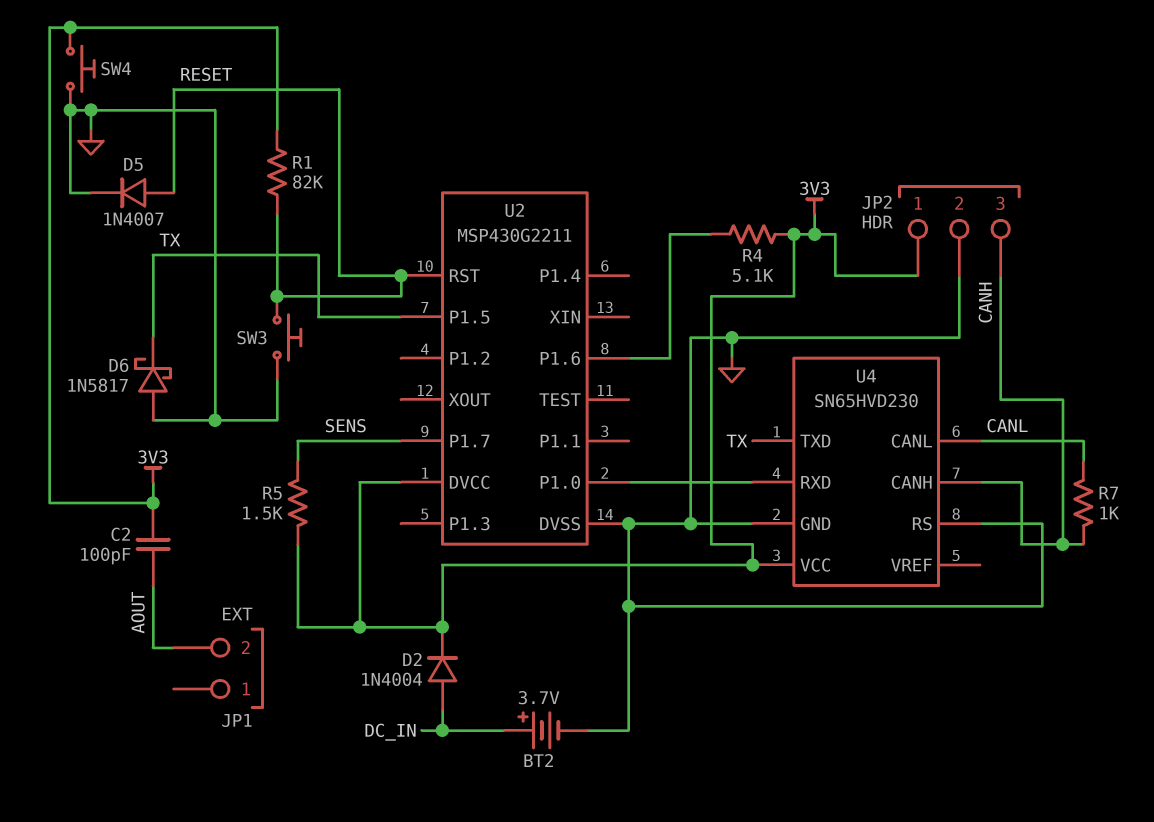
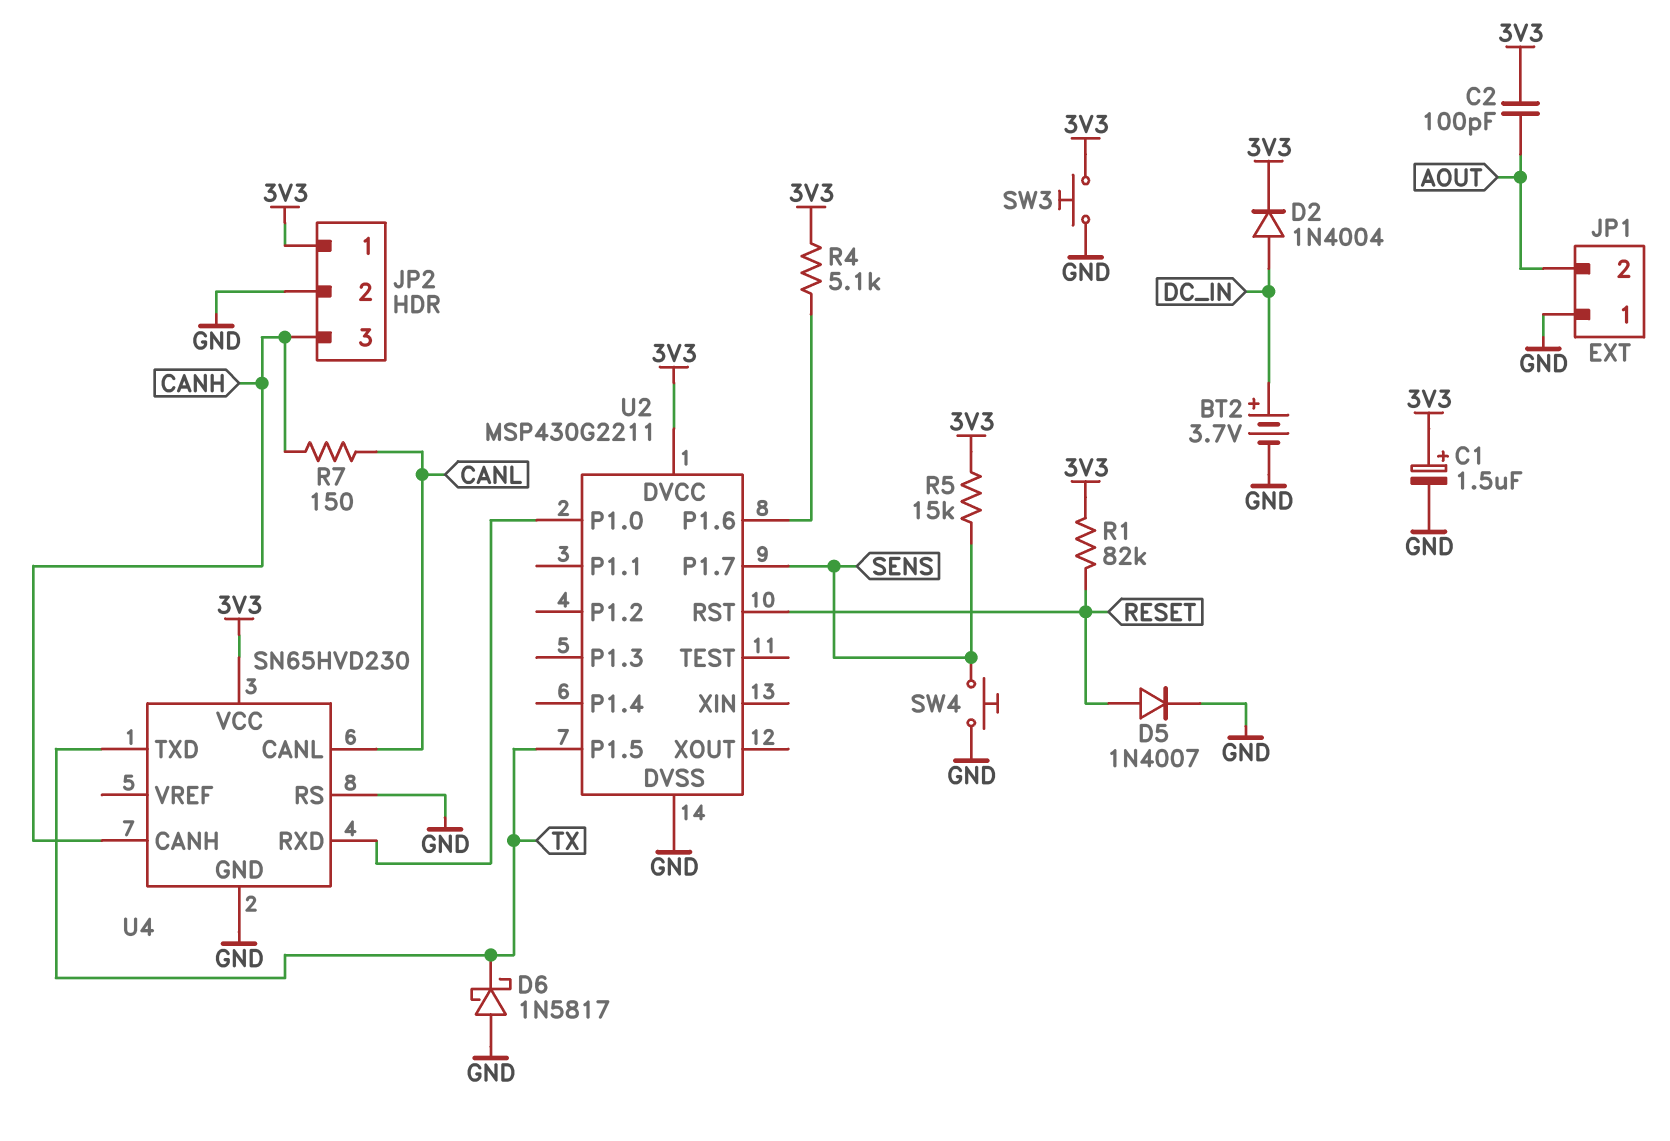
C1: none -> 1.5uF (plus 3V3, minus GND)
JP1 pin 1: none -> GND
R5: 1.5k (3V3, SENS) -> 15k (3V3, SENS)
R7: 1k (CANH, CANL) -> 150 (CANH, CANL)
SW3: button (GND, RESET) -> button (3V3, GND)
SW4: button (3V3, GND) -> button (GND, SENS)

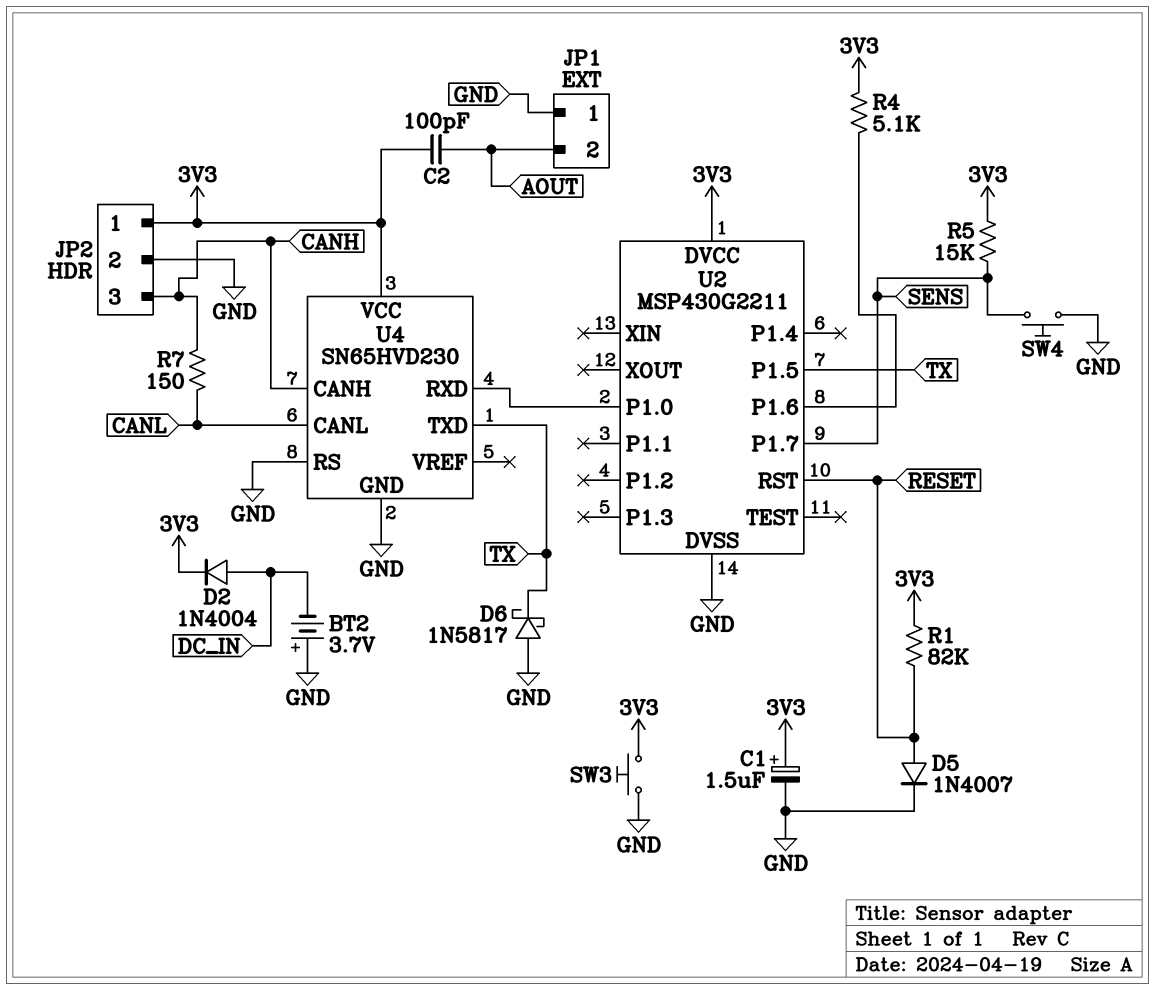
BT2: 3.7V (plus DC_IN, minus GND) -> 3.7V (plus GND, minus DC_IN)

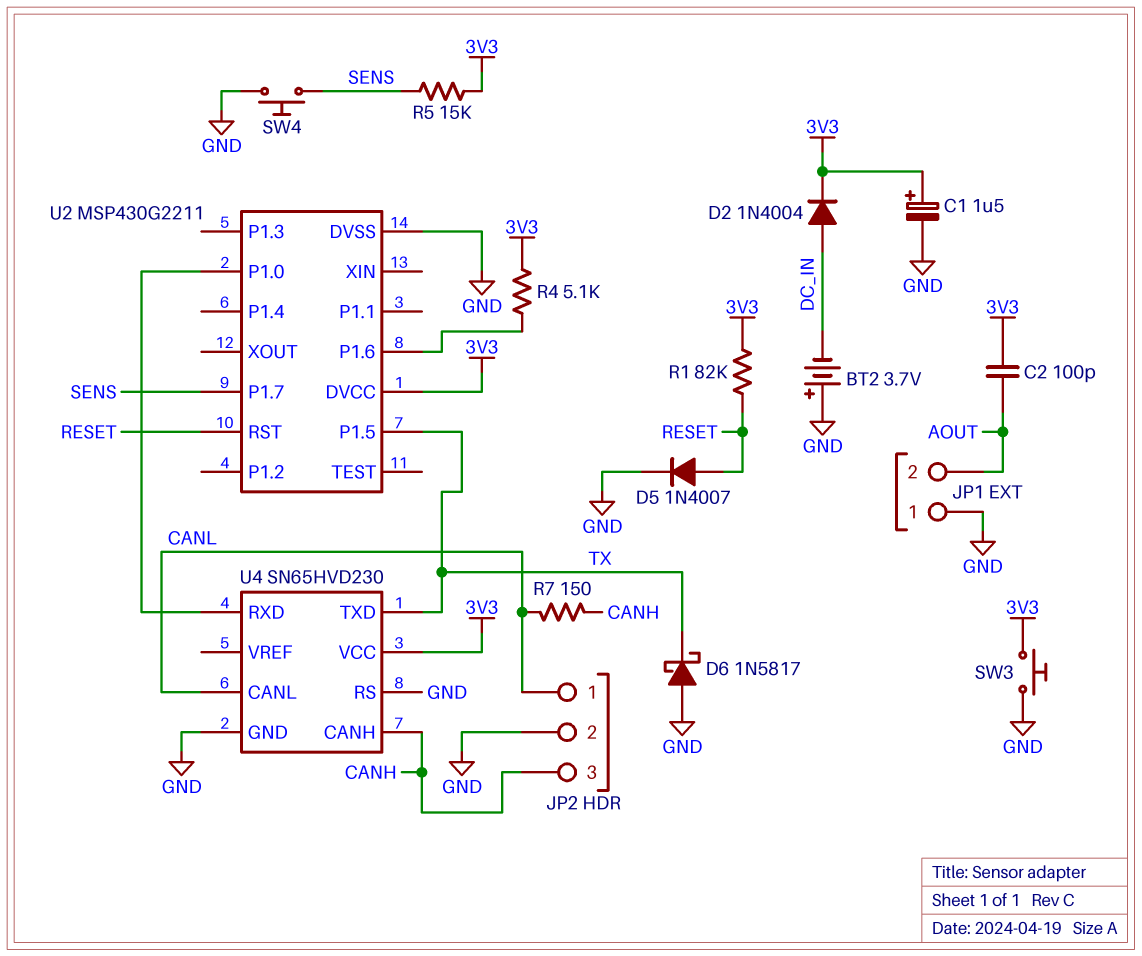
JP2 pin 1: 3V3 -> CANL

